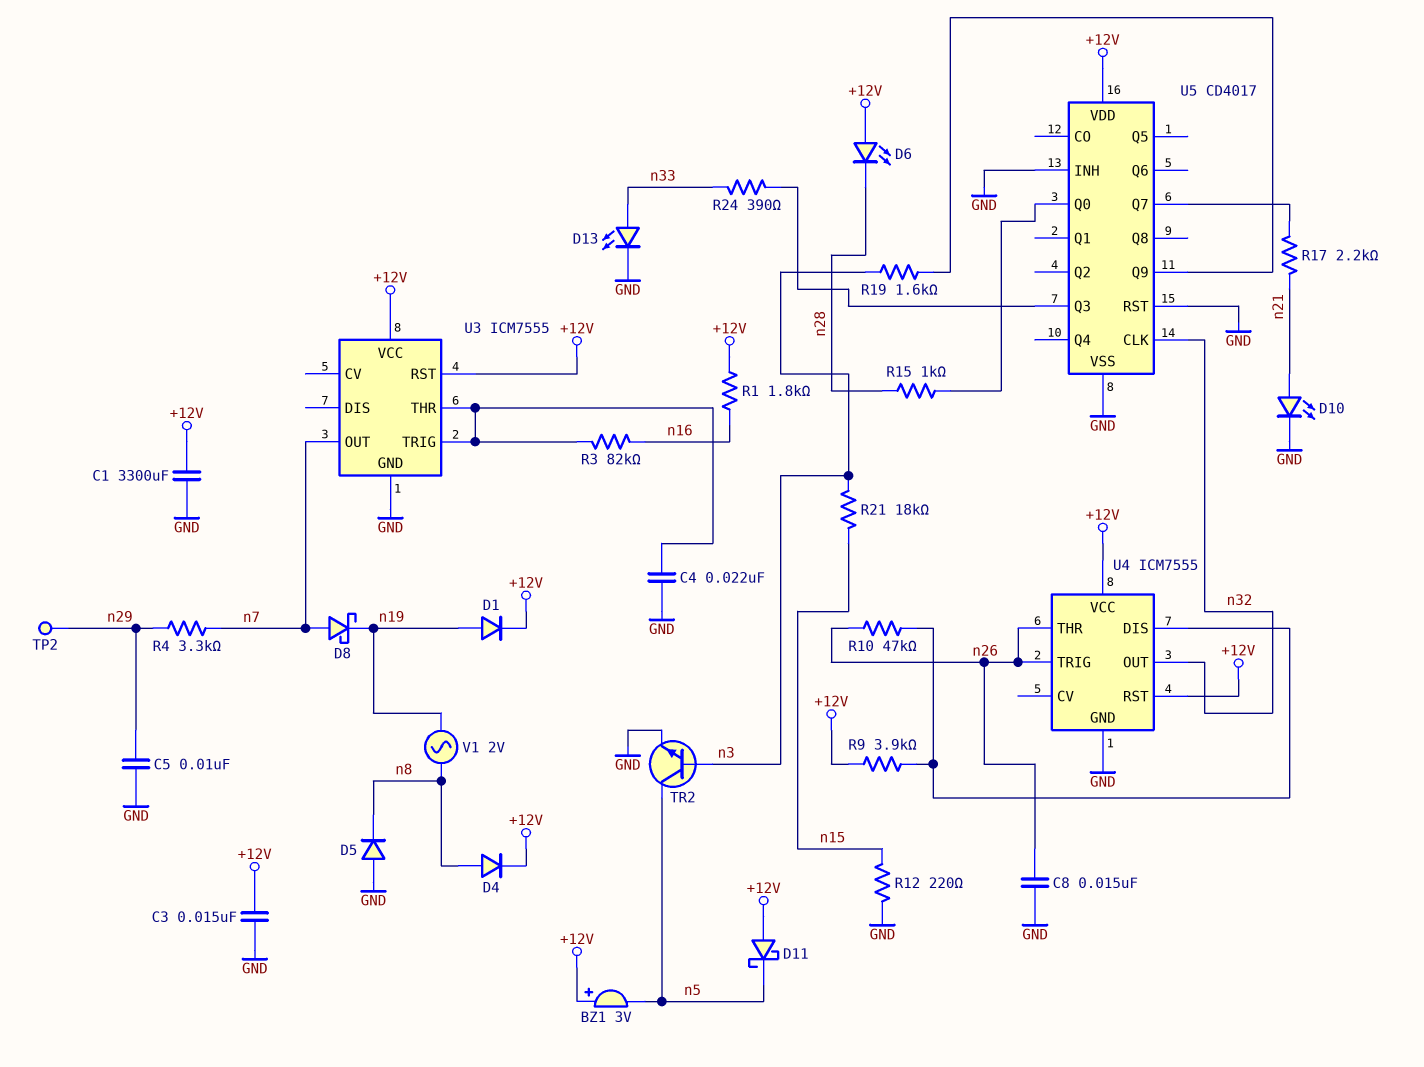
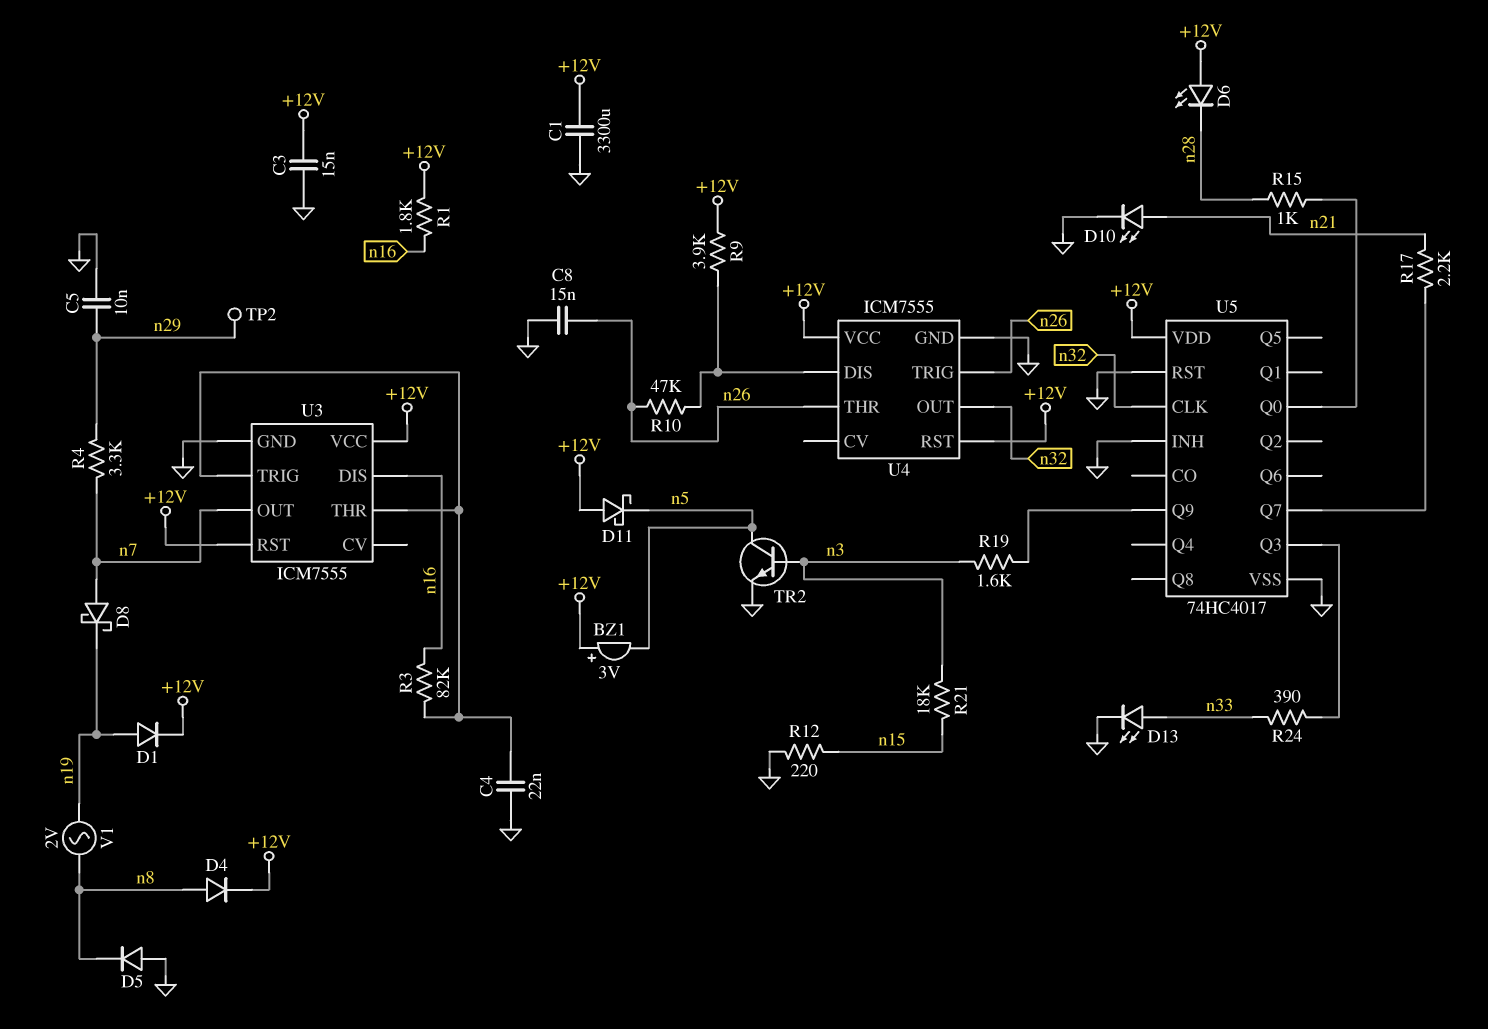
U3 pin DIS: none -> n16
U5: CD4017 -> 74HC4017

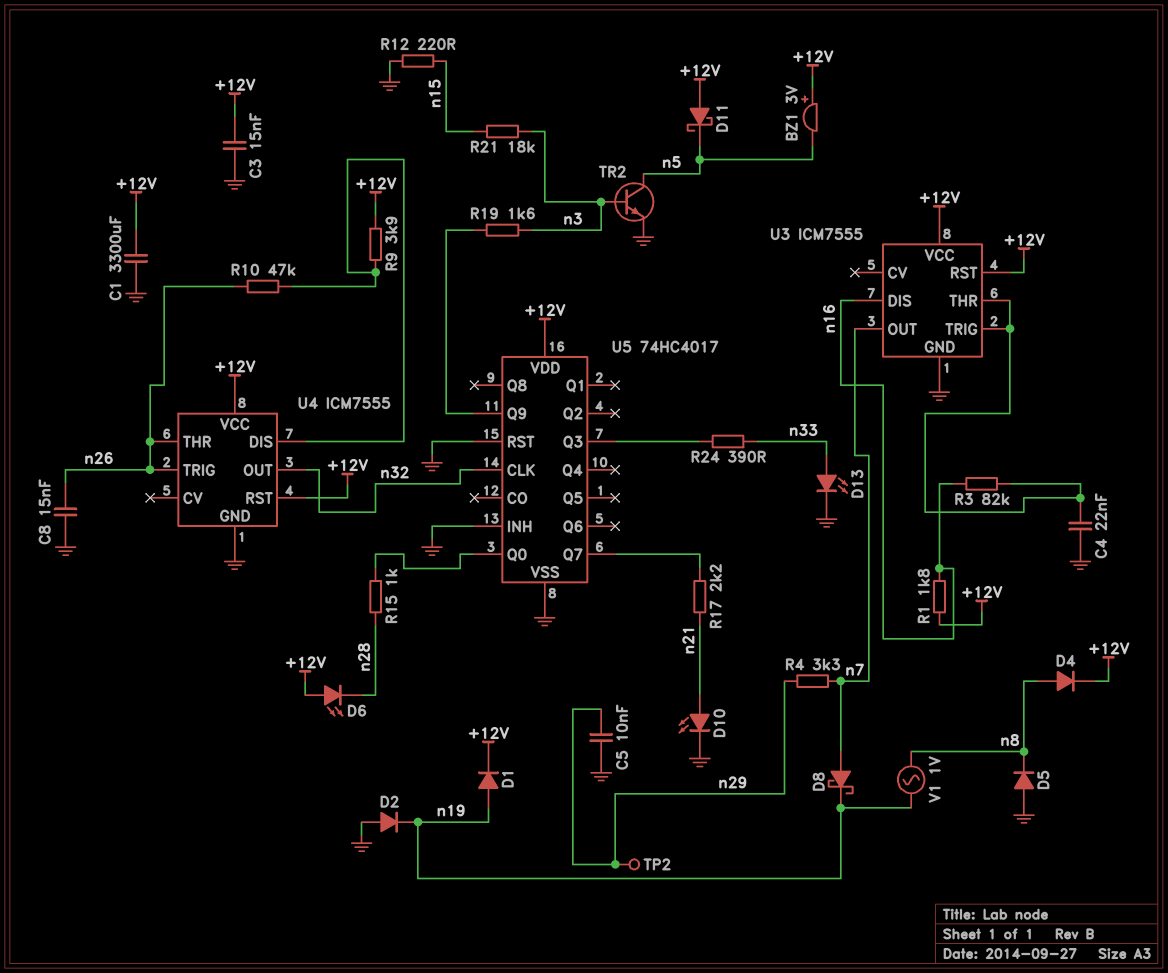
D2: none -> diode (A GND, K n19)
V1: AC 2V (n8, n19) -> AC 1V (n8, n19)

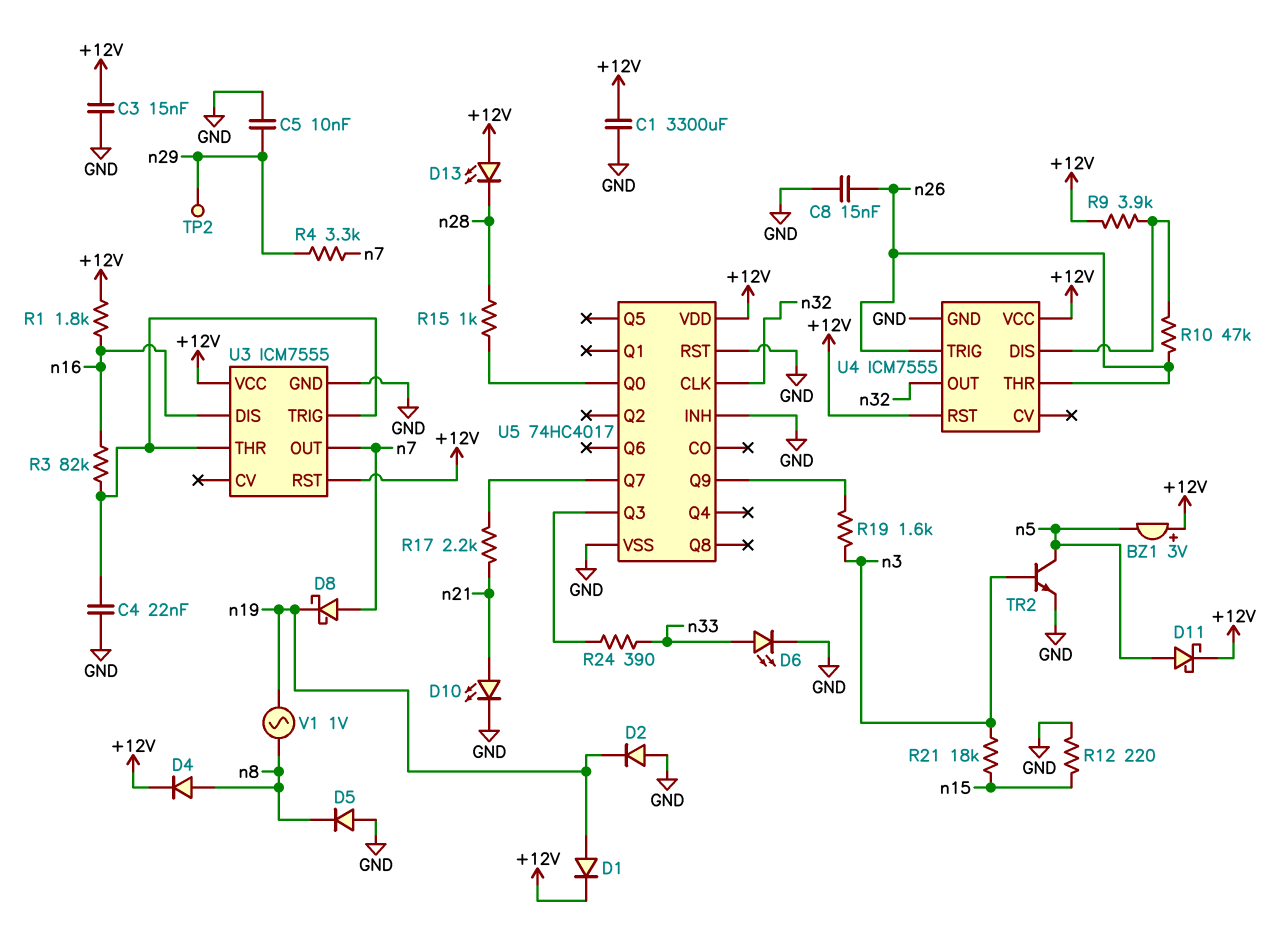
D6: LED (A +12V, K n28) -> LED (A n33, K GND)
D11: schottky (A +12V, K n5) -> schottky (A n5, K +12V)
D13: LED (A n33, K GND) -> LED (A +12V, K n28)

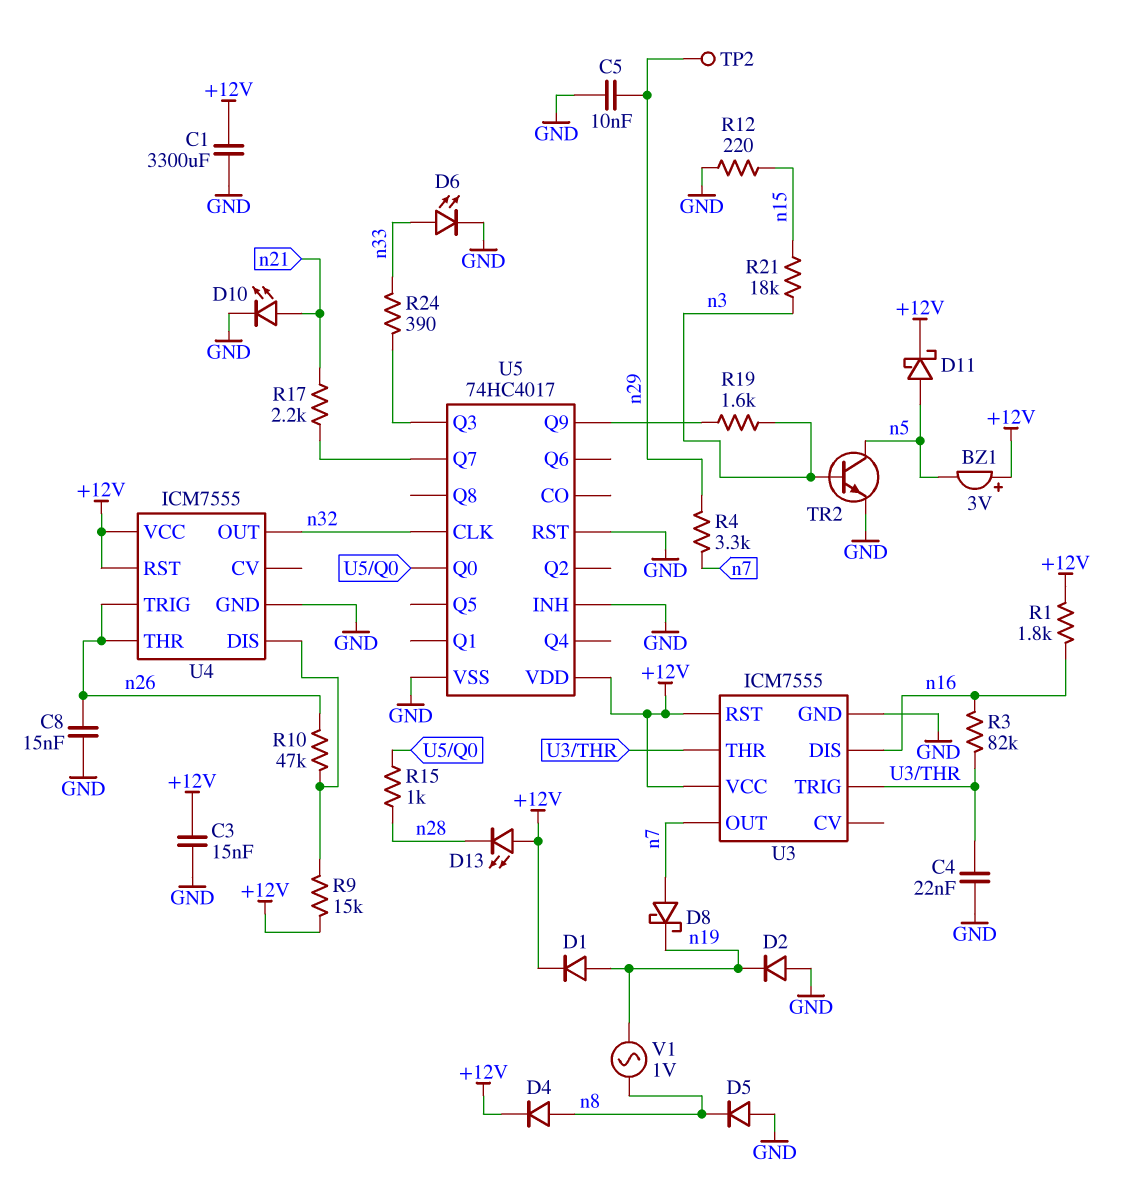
R9: 3.9k (+12V, U4/DIS) -> 15k (+12V, U4/DIS)

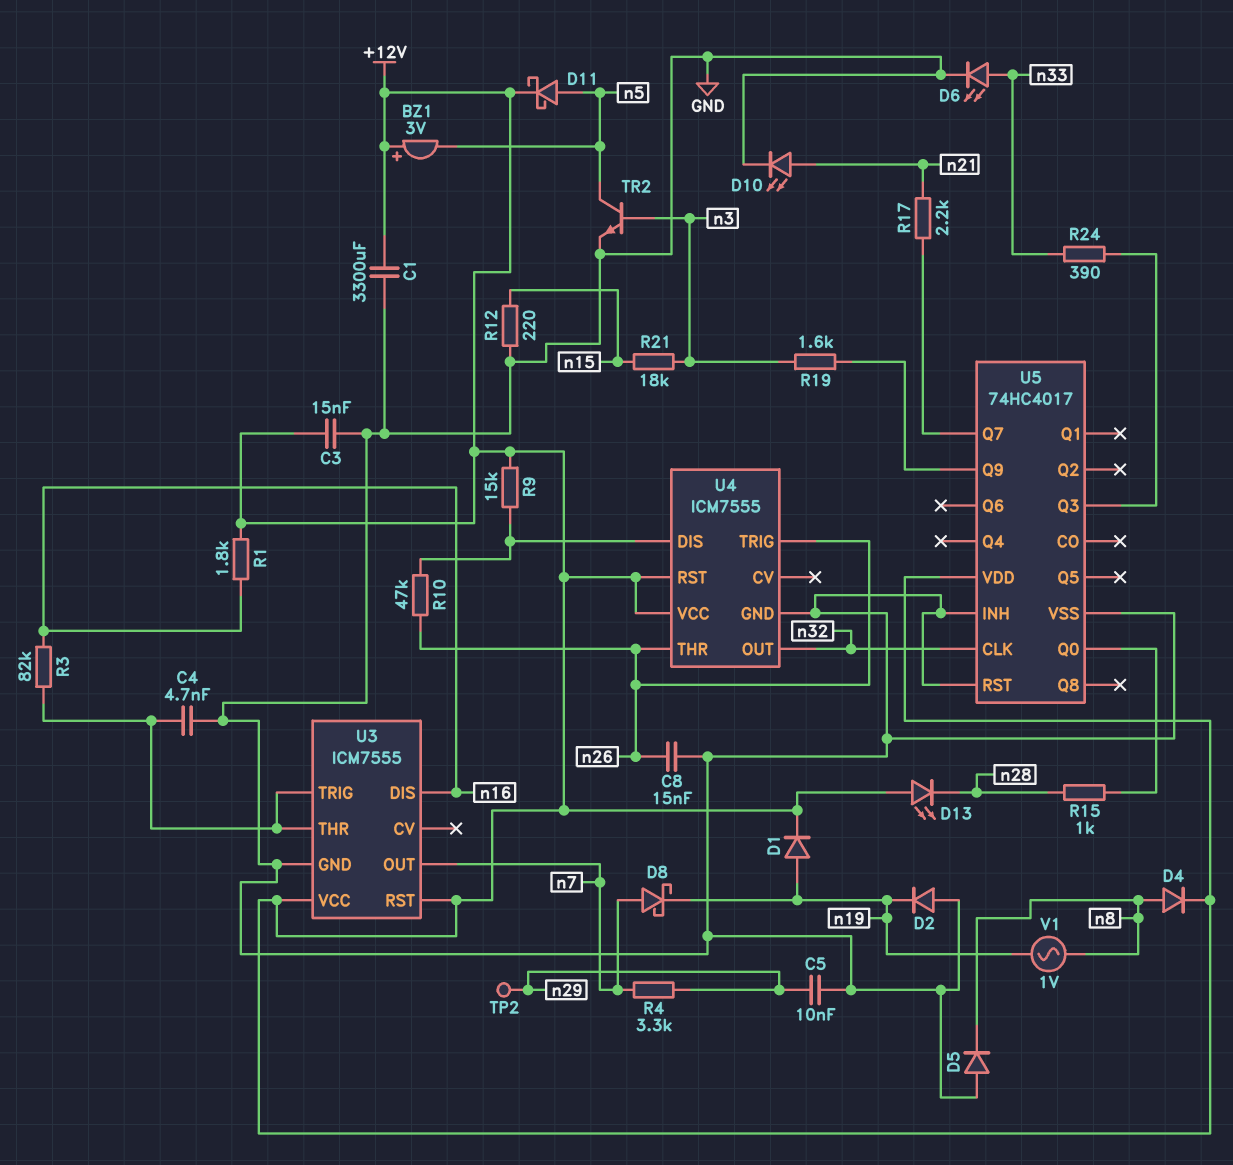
C4: 22nF (GND, U3/THR) -> 4.7nF (GND, U3/THR)

